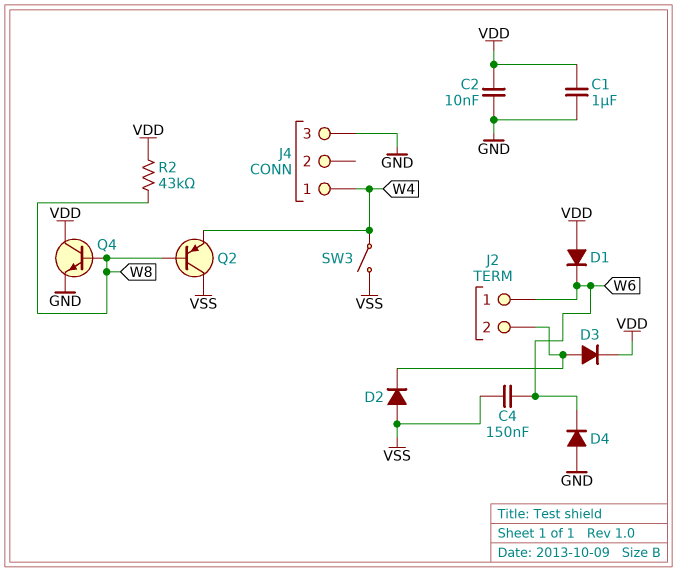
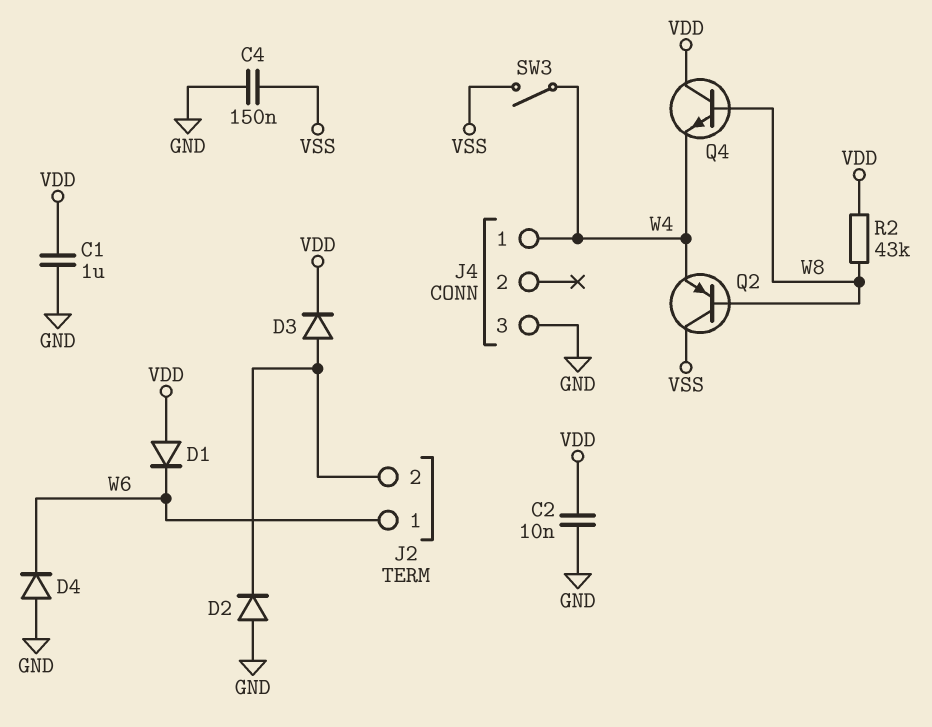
C4: 150nF (VSS, W6) -> 150nF (GND, VSS)
D2: diode (A VSS, K J2/2) -> diode (A GND, K J2/2)
Q4: NPN (B W8, C VDD, E GND) -> NPN (B W8, C VDD, E W4)

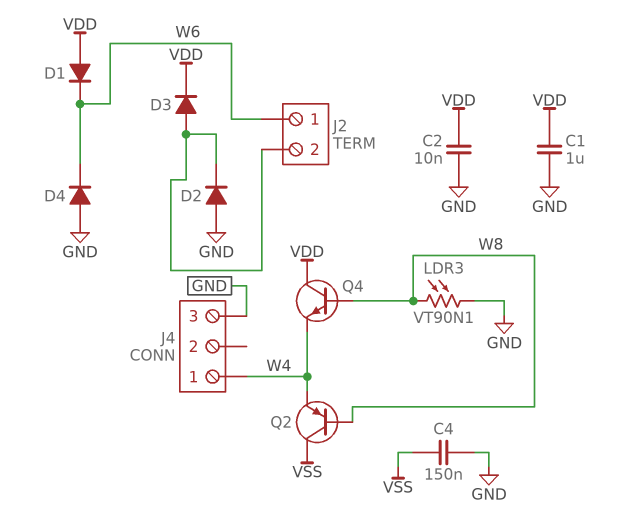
LDR3: none -> VT90N1 (GND, W8)
R2: 43k (VDD, W8) -> none
SW3: switch (VSS, W4) -> none

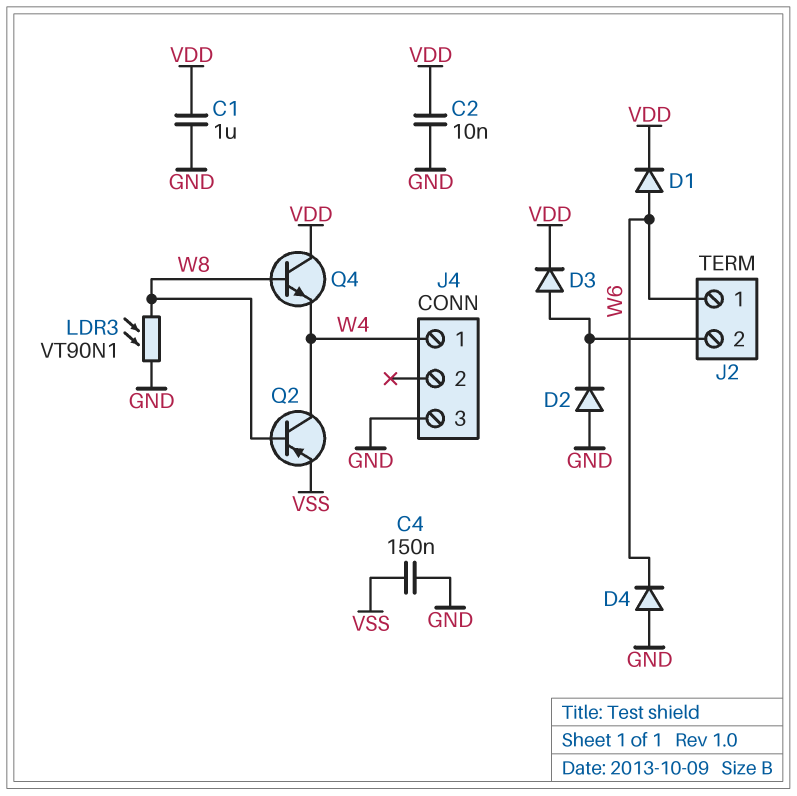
D1: diode (A VDD, K W6) -> diode (A W6, K VDD)
Q2: PNP (B W8, C VSS, E W4) -> PNP (B W8, C W4, E VSS)

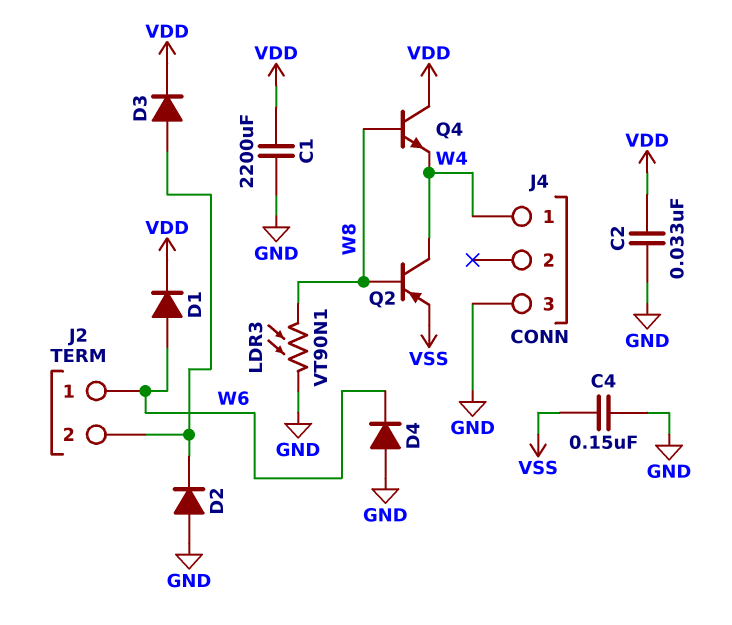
C1: 1uF (GND, VDD) -> 2200uF (GND, VDD)
C2: 10nF (GND, VDD) -> 33nF (GND, VDD)

